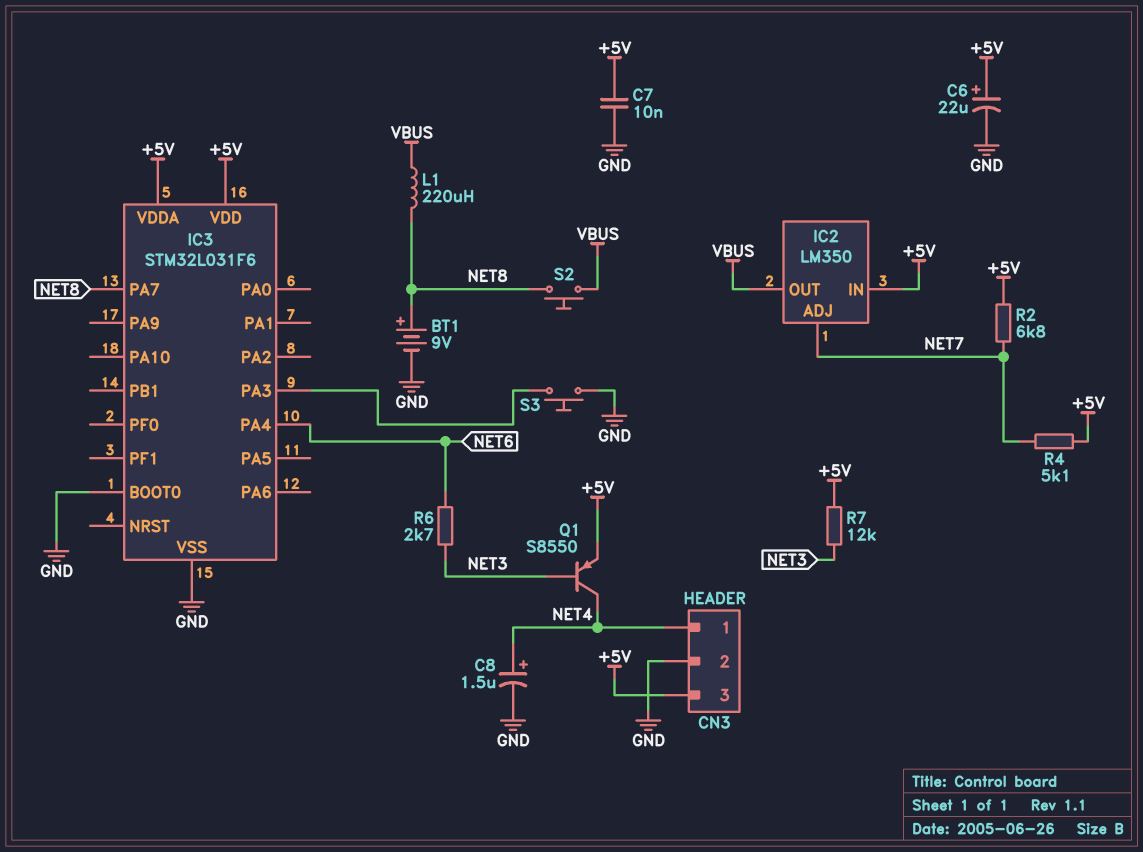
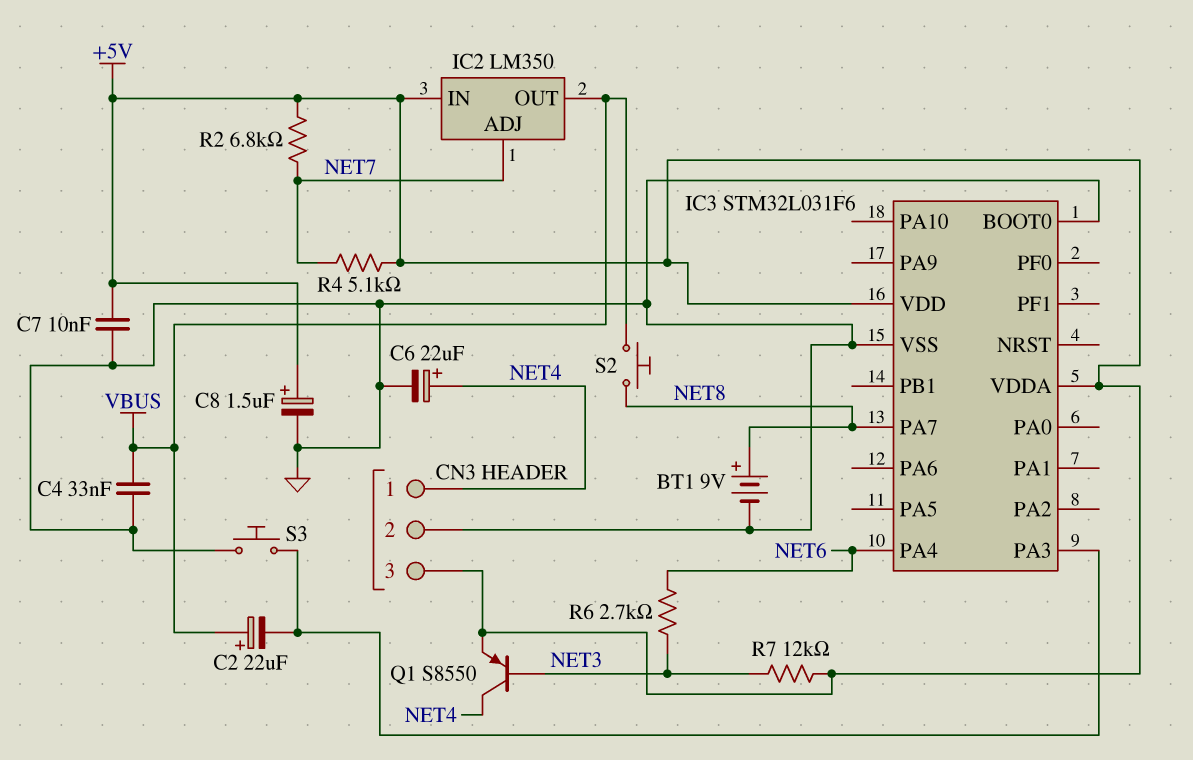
C2: none -> 22uF (plus VBUS, minus IC3/PA3)
C4: none -> 33nF (GND, VBUS)
C6: 22uF (plus +5V, minus GND) -> 22uF (plus NET4, minus GND)
C8: 1.5uF (plus NET4, minus GND) -> 1.5uF (plus +5V, minus GND)
L1: 220uH (NET8, VBUS) -> none

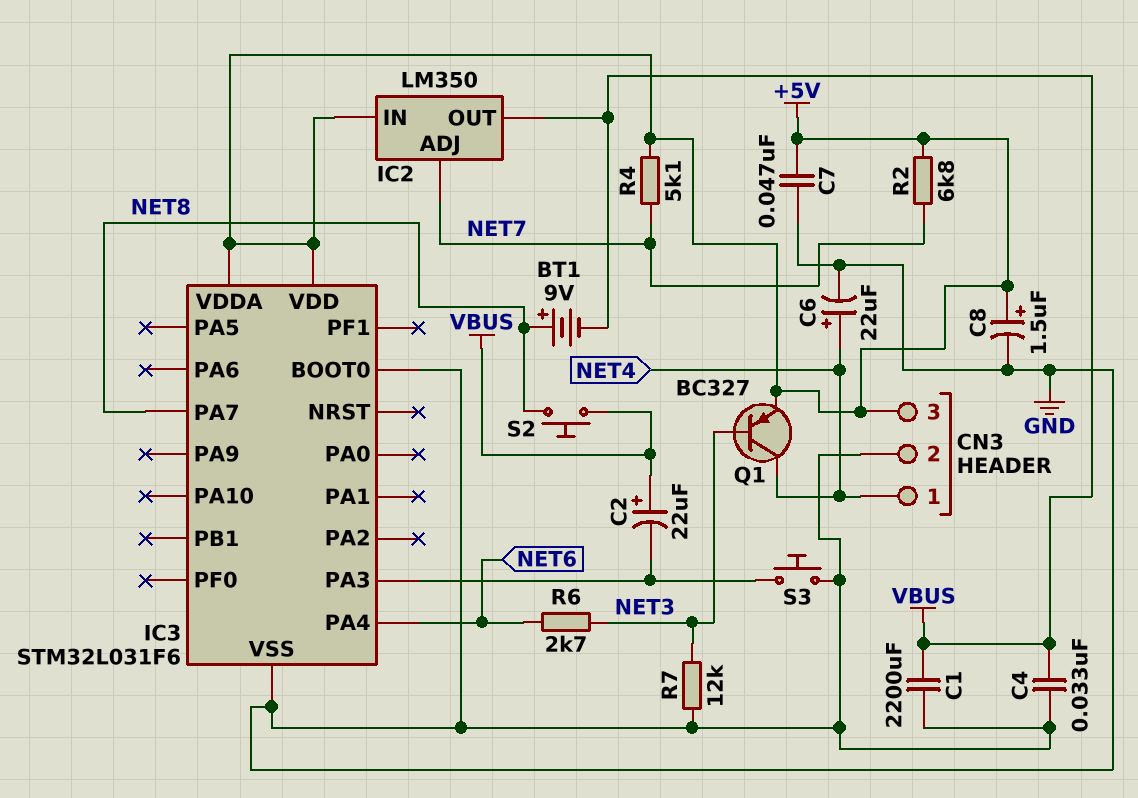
BT1: 9V (plus NET8, minus GND) -> 9V (plus NET8, minus VBUS)
C1: none -> 2200uF (GND, VBUS)
C7: 10nF (+5V, GND) -> 47nF (+5V, GND)
Q1: PNP S8550 (B NET3, C NET4, E +5V) -> PNP BC327 (B NET3, C NET4, E +5V)
R7: 12k (+5V, NET3) -> 12k (GND, NET3)

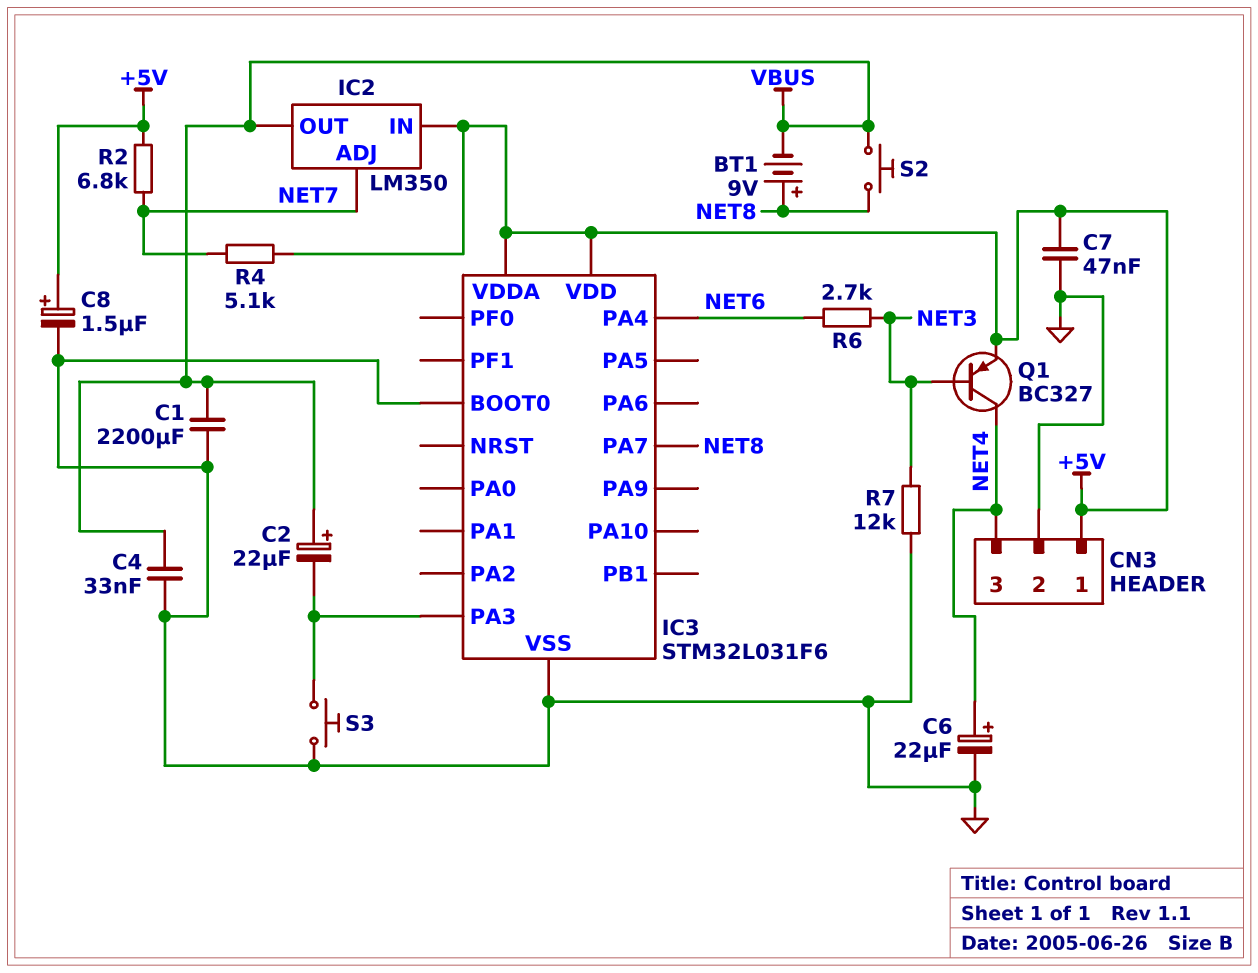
CN3 pin 1: NET4 -> +5V
CN3 pin 3: +5V -> NET4

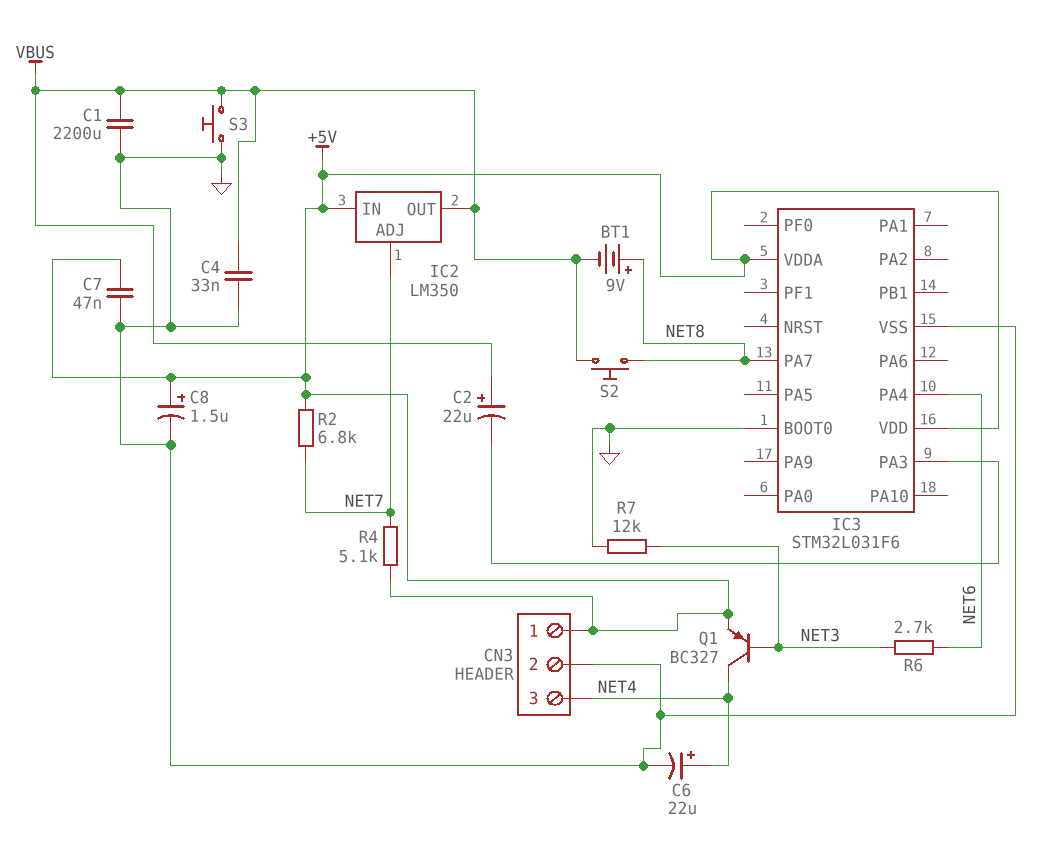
S3: button (GND, IC3/PA3) -> button (GND, VBUS)

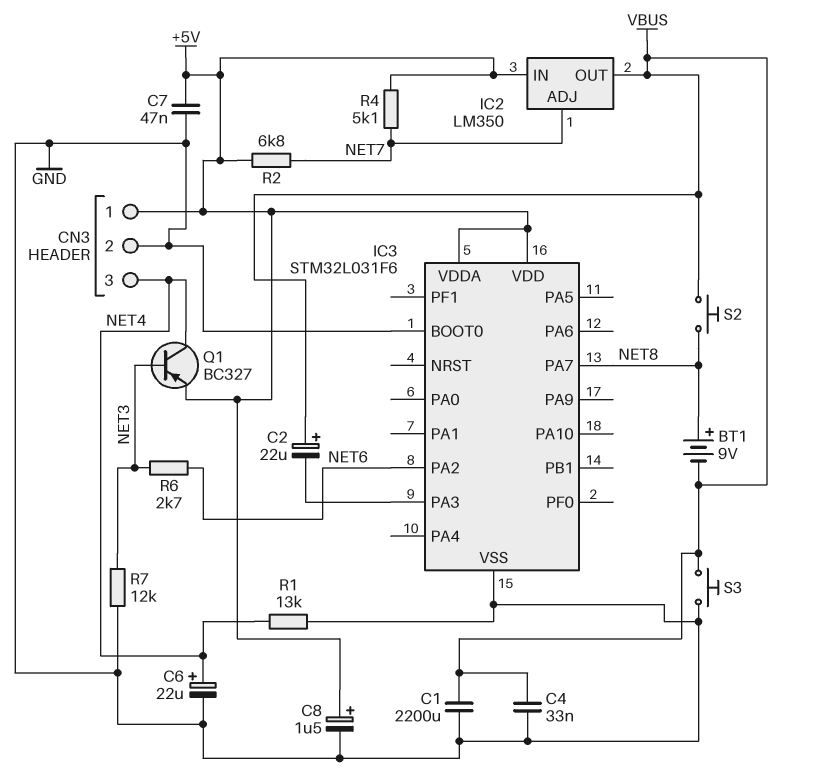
IC3 pin PA2: none -> NET6
IC3 pin PA4: NET6 -> none
R1: none -> 13k (GND, NET4)

